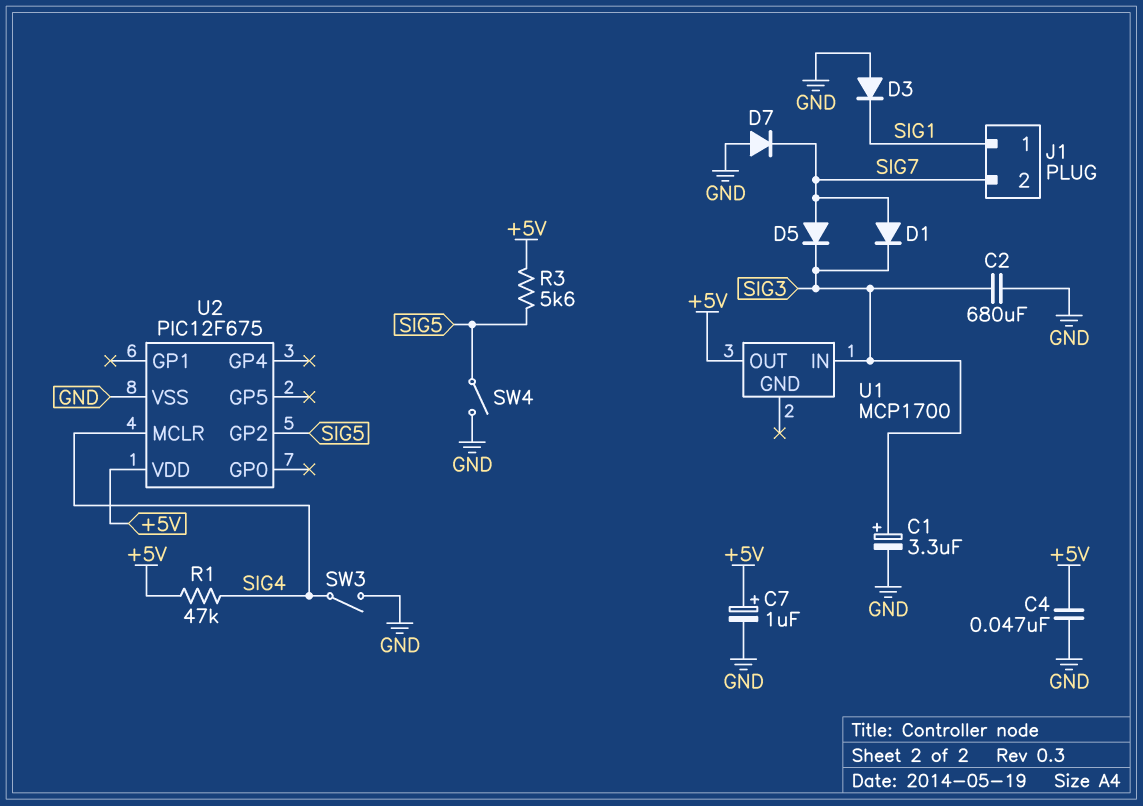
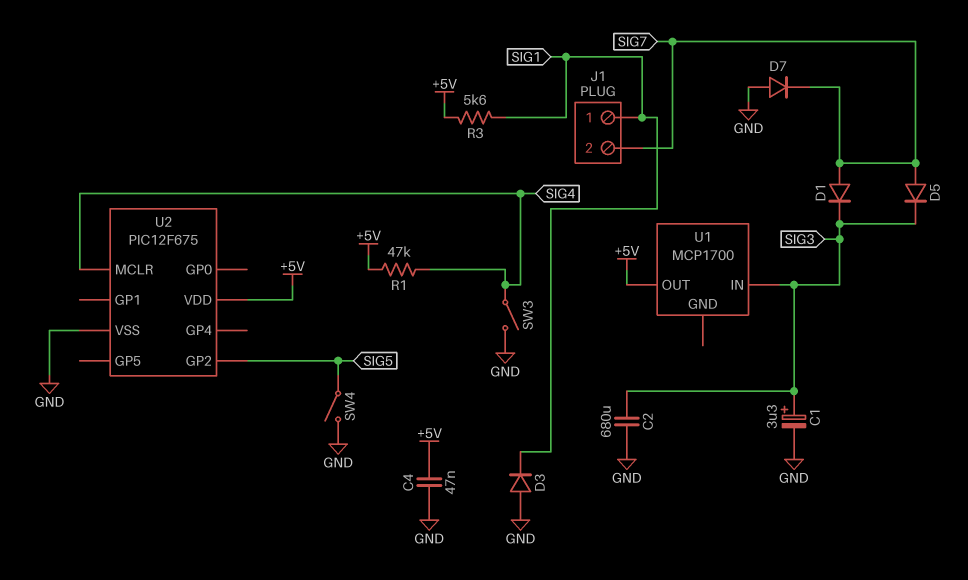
C7: 1uF (plus +5V, minus GND) -> none
R3: 5.6k (+5V, SIG5) -> 5.6k (+5V, SIG1)

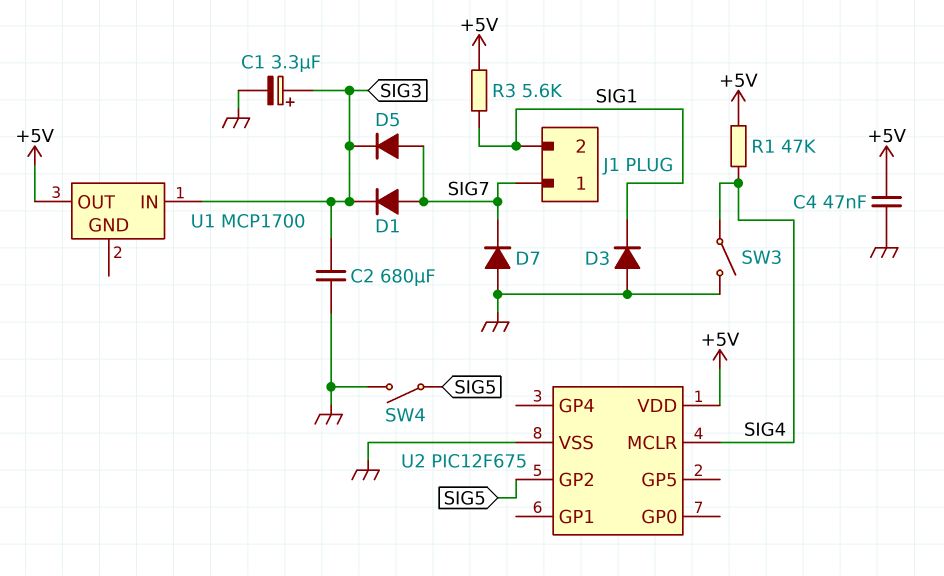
J1 pin 1: SIG1 -> SIG7
J1 pin 2: SIG7 -> SIG1

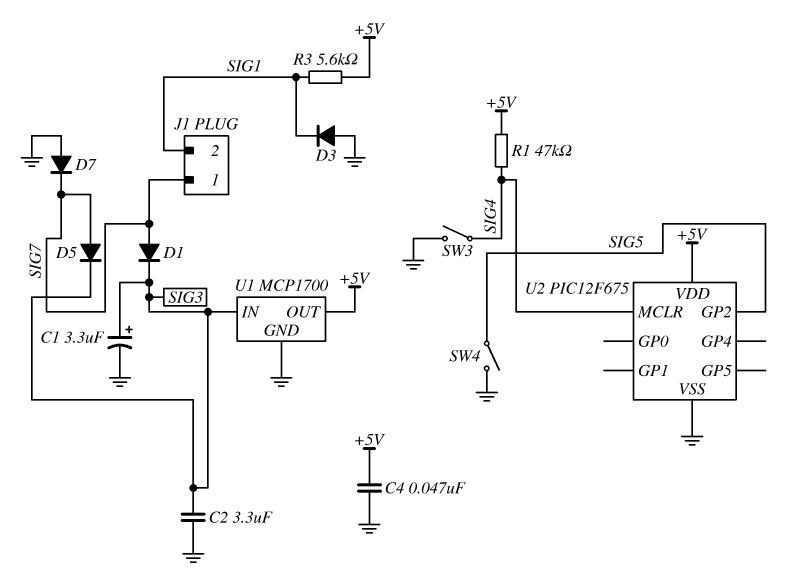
C2: 680uF (GND, SIG3) -> 3.3uF (GND, SIG3)
U1 pin GND: none -> GND

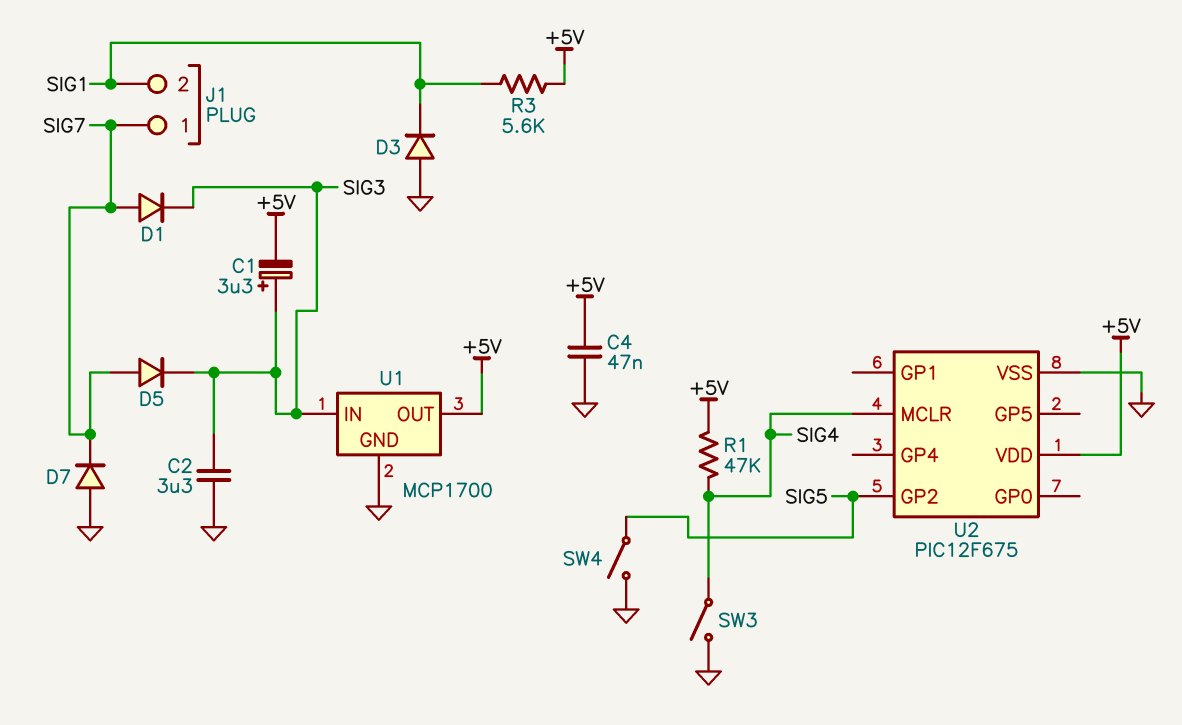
C1: 3.3uF (plus SIG3, minus GND) -> 3.3uF (plus SIG3, minus +5V)

